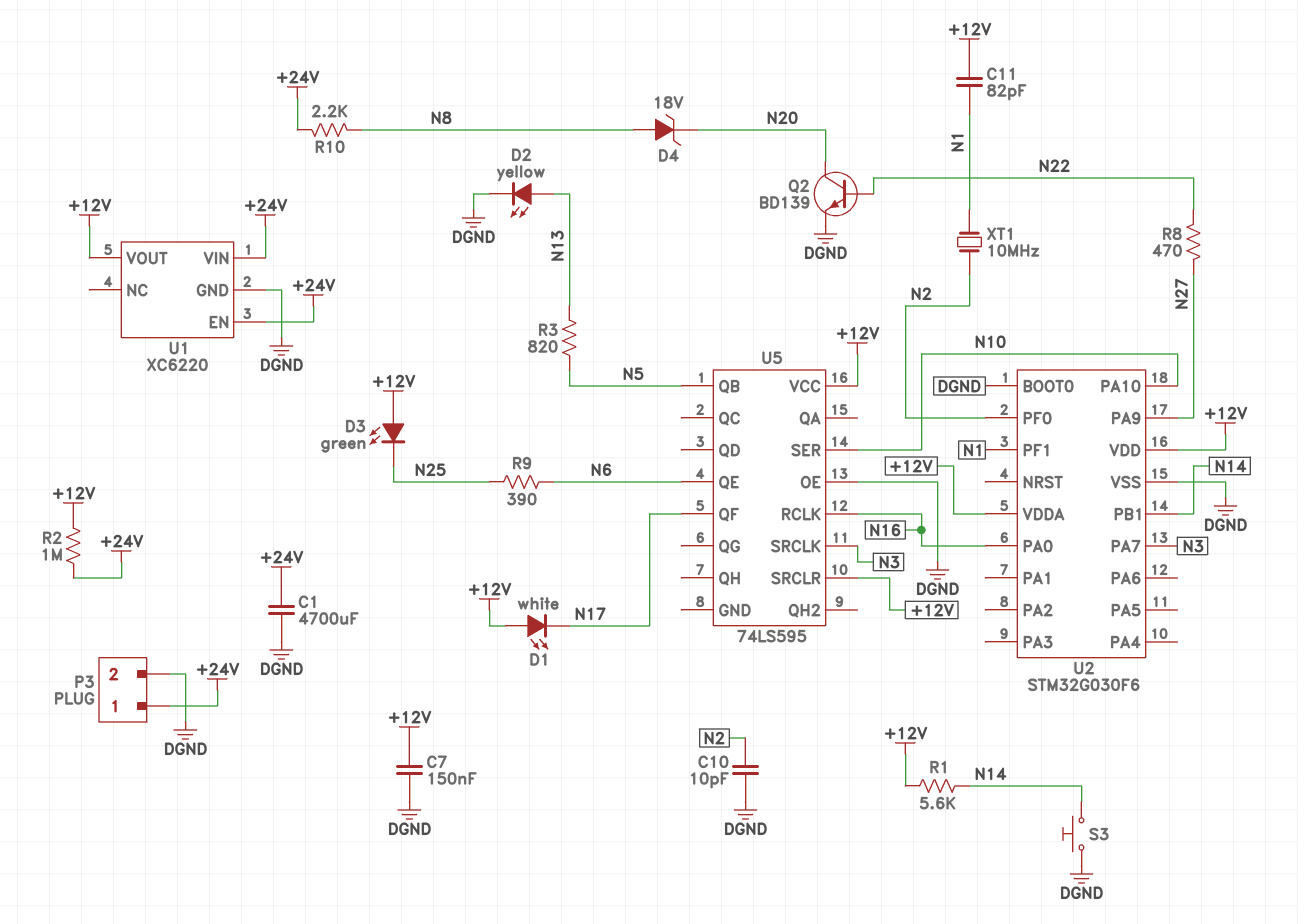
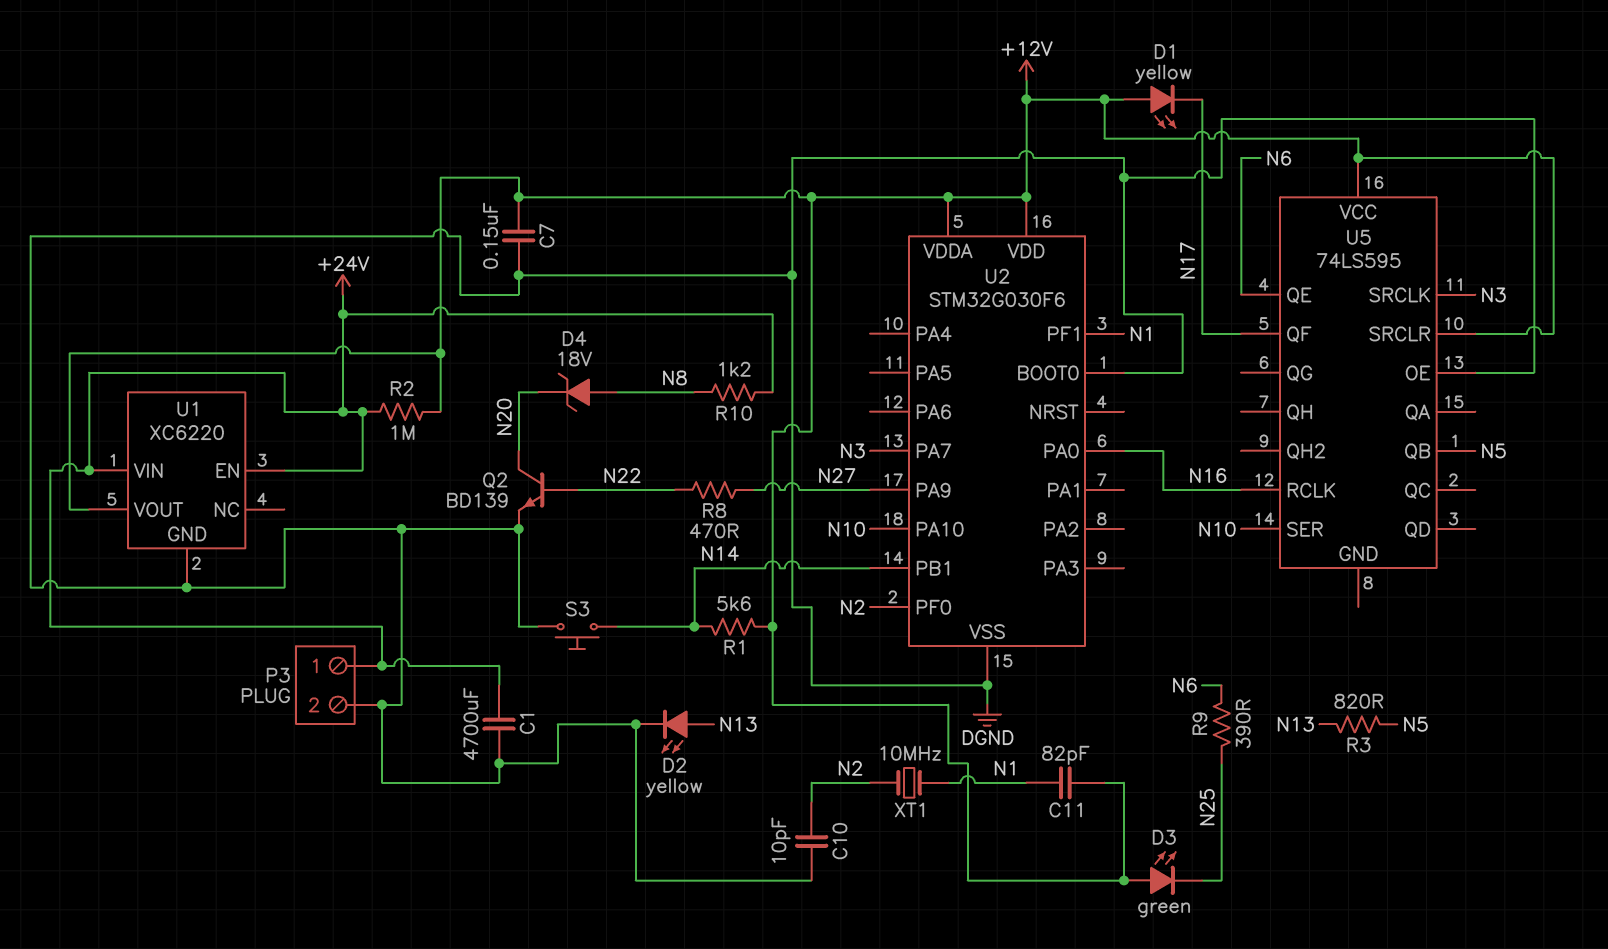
D1: LED white (A +12V, K N17) -> LED yellow (A +12V, K N17)
R10: 2.2k (+24V, N8) -> 1.2k (+24V, N8)

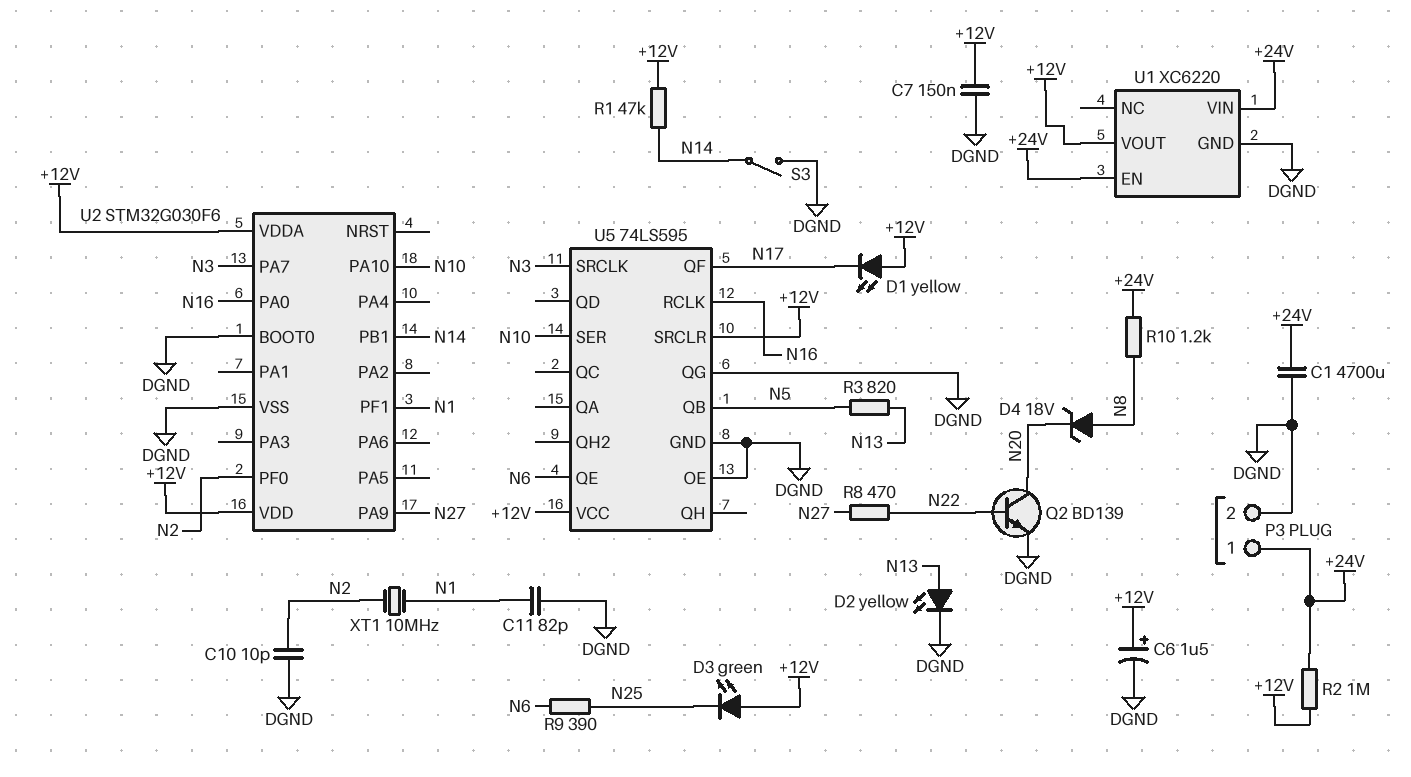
C6: none -> 1.5uF (plus +12V, minus DGND)
C11: 82pF (+12V, N1) -> 82pF (DGND, N1)
R1: 5.6k (+12V, N14) -> 47k (+12V, N14)
S3: button (DGND, N14) -> switch (DGND, N14)
U5 pin GND: none -> DGND
U5 pin QG: none -> DGND

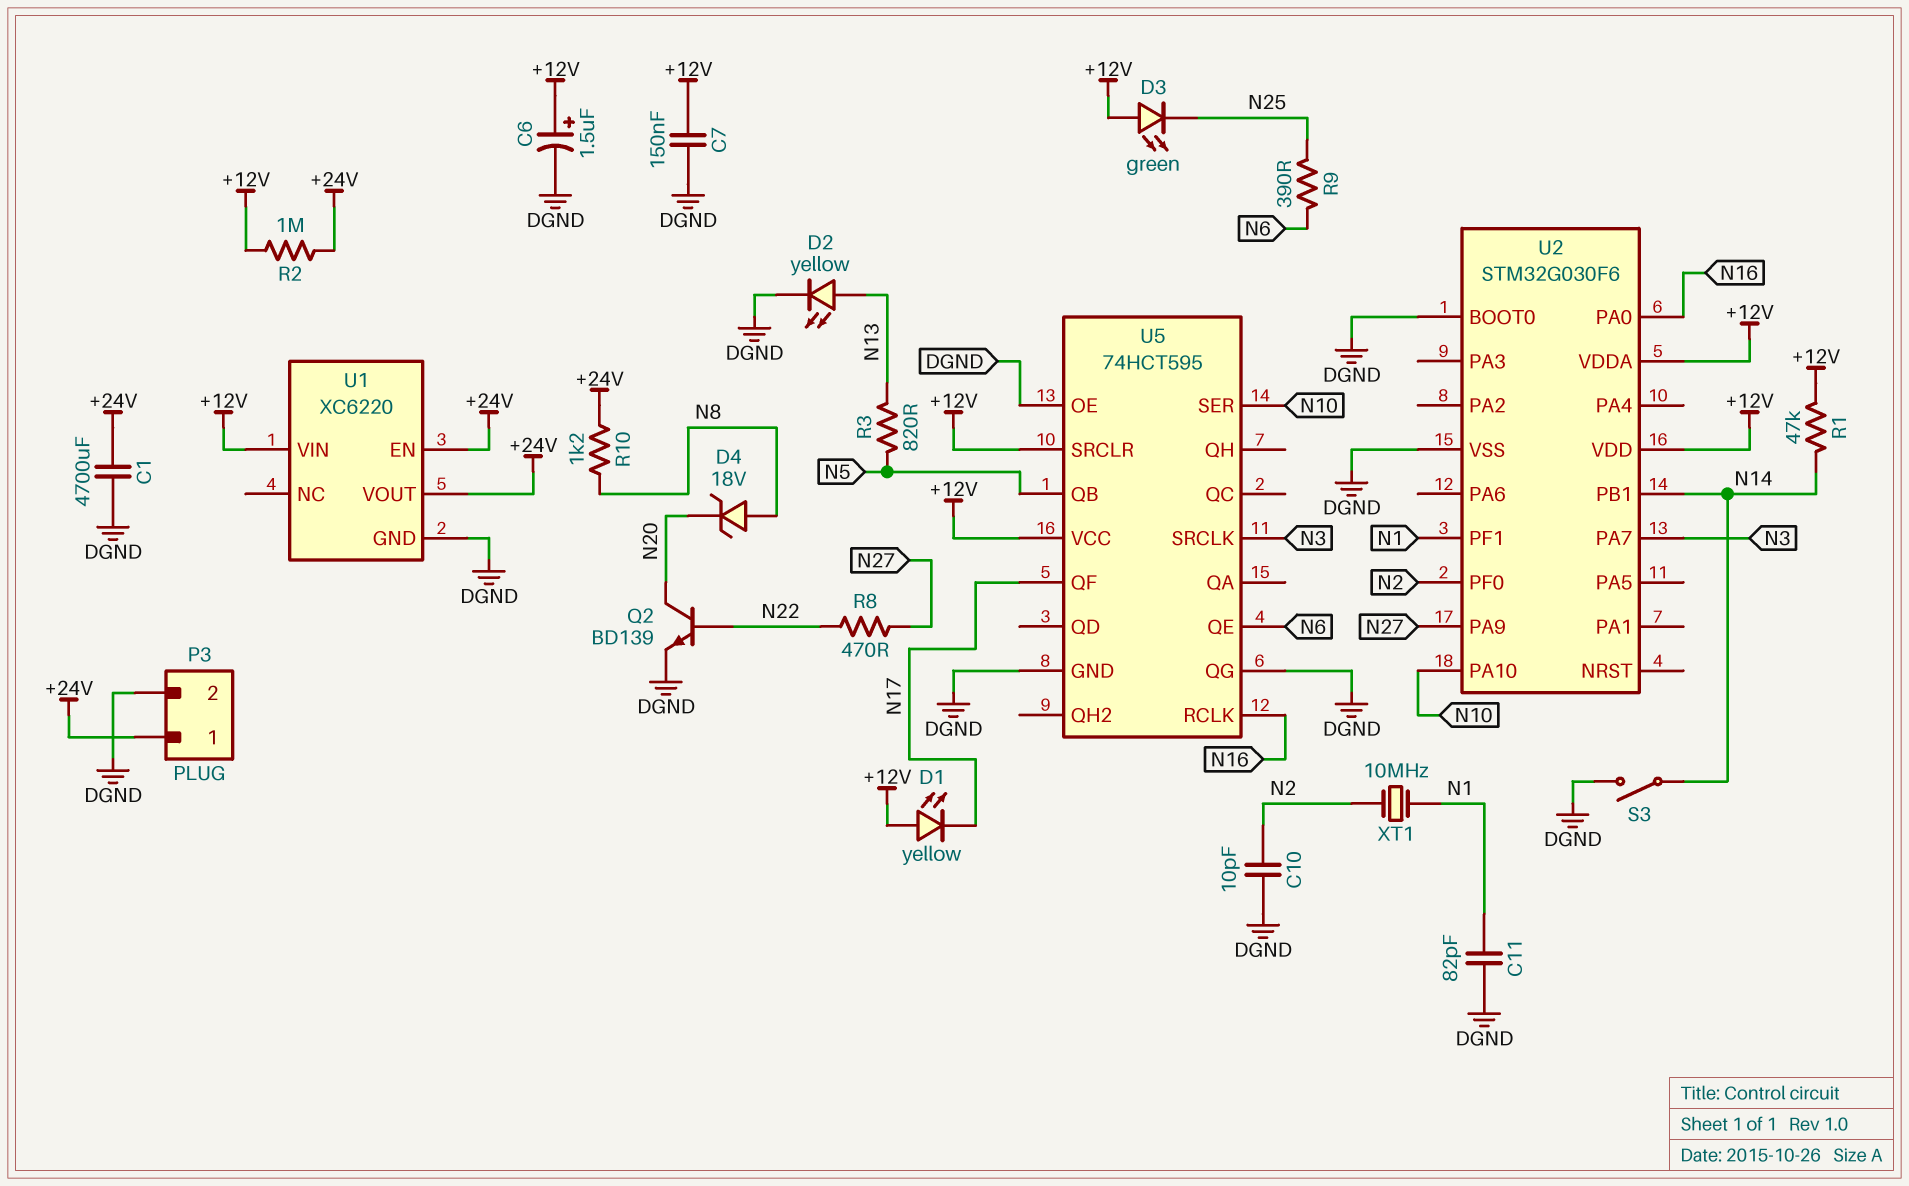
U1 pin VIN: +24V -> +12V
U1 pin VOUT: +12V -> +24V
U5: 74LS595 -> 74HCT595

